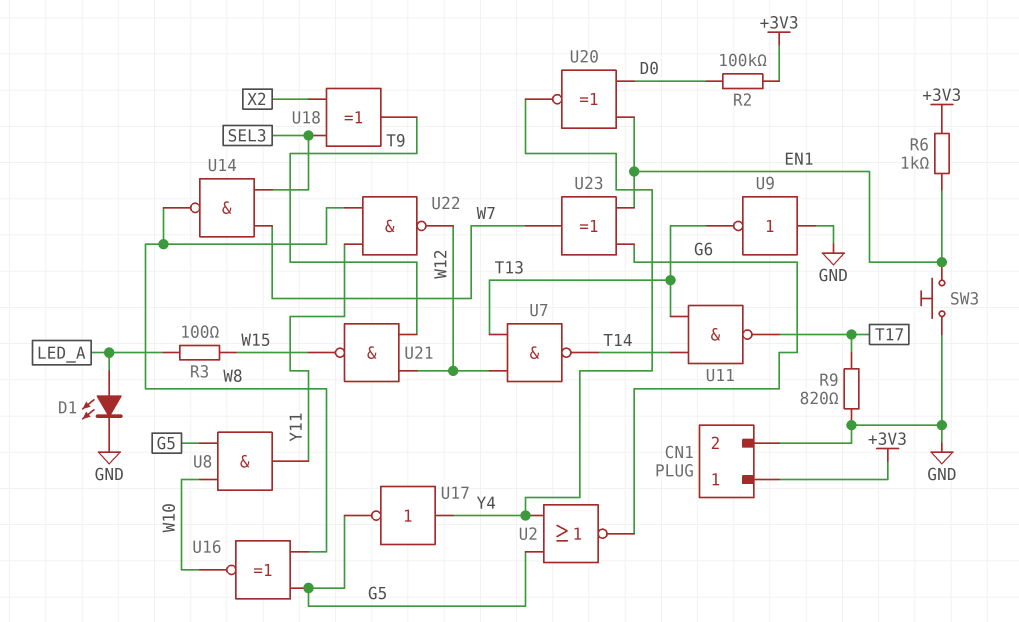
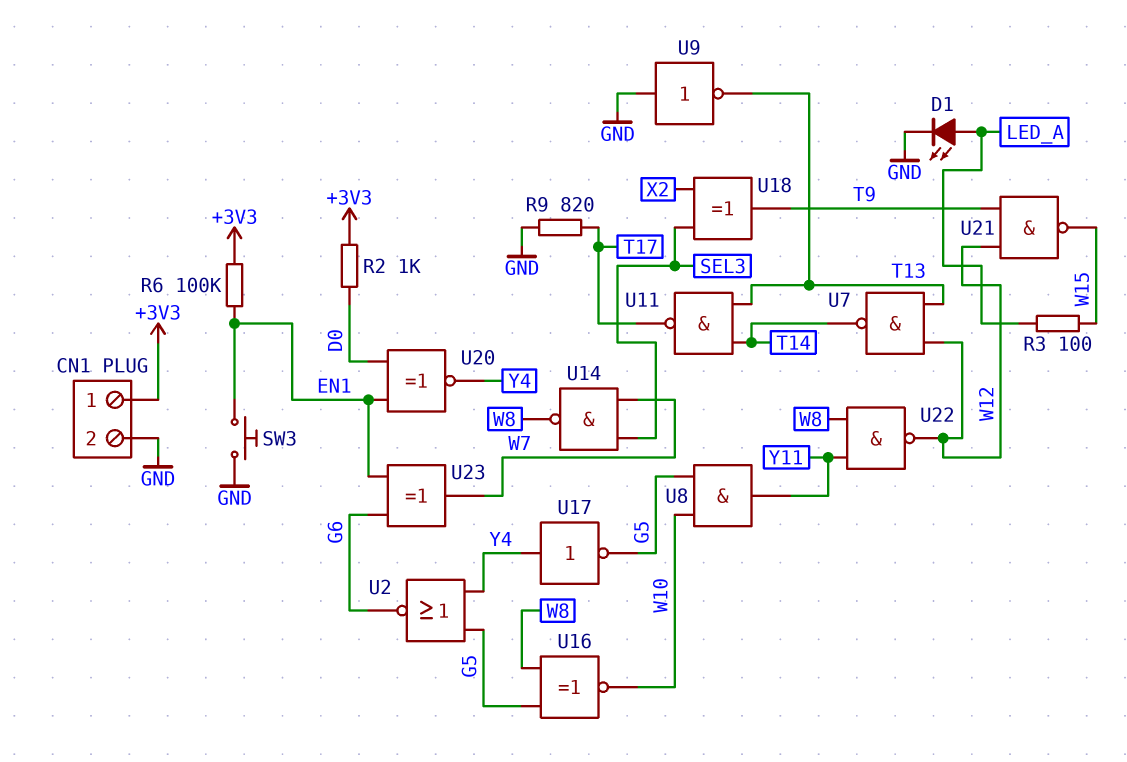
R2: 100k (+3V3, D0) -> 1k (+3V3, D0)
R6: 1k (+3V3, EN1) -> 100k (+3V3, EN1)

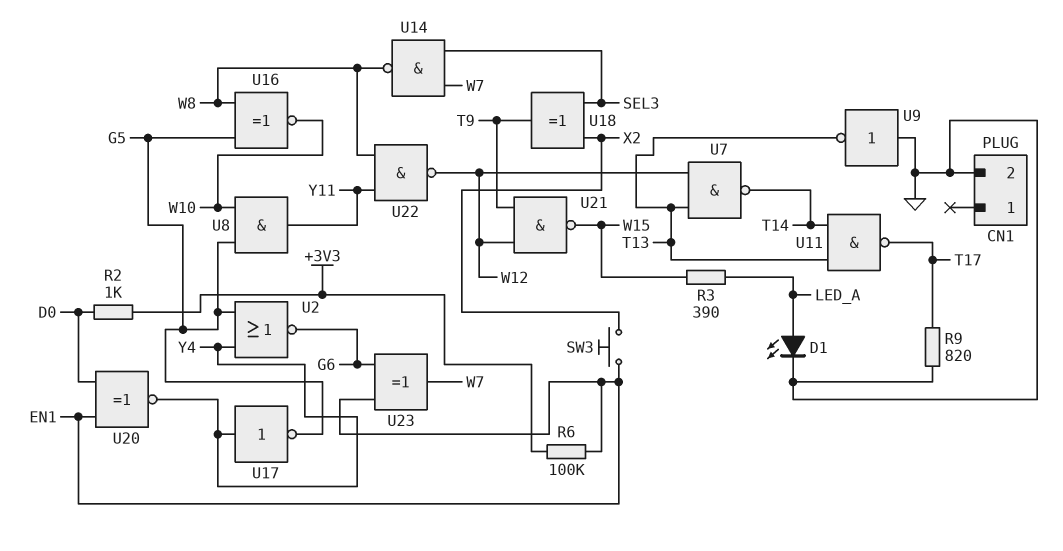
CN1 pin 1: +3V3 -> none
R3: 100 (LED_A, W15) -> 390 (LED_A, W15)
SW3: button (EN1, GND) -> button (EN1, X2)

